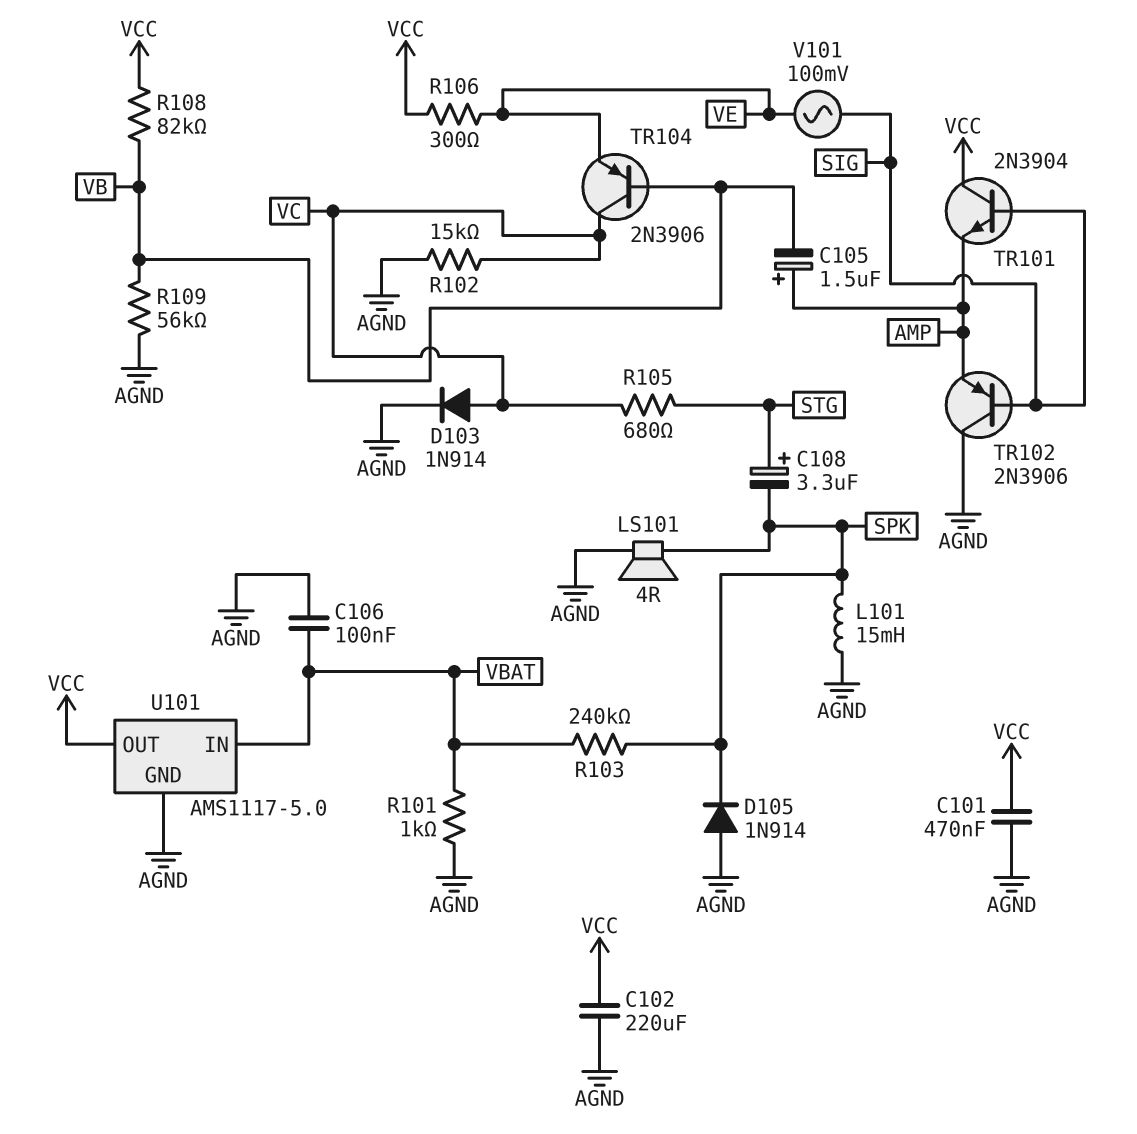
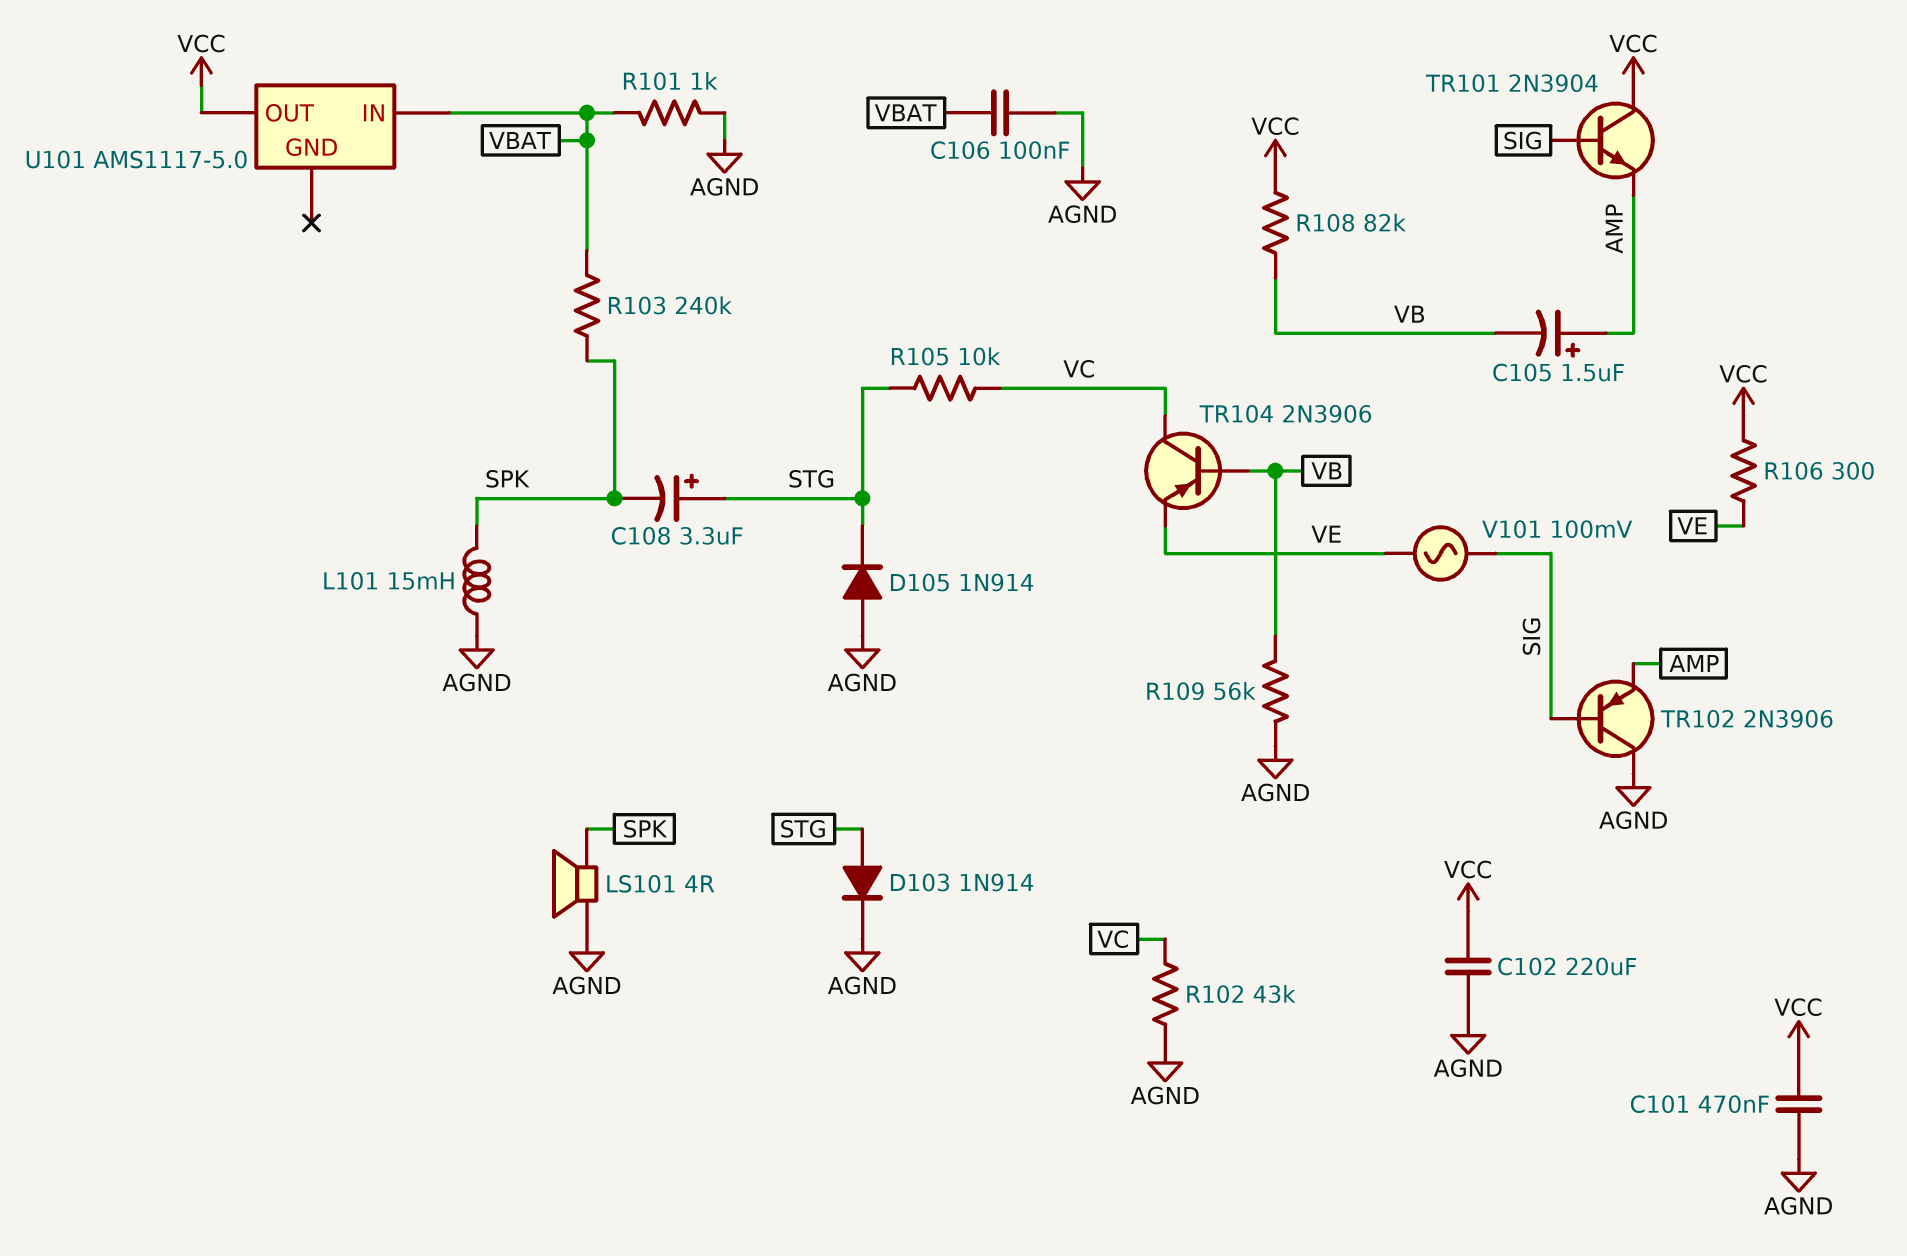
D103: diode 1N914 (A VC, K AGND) -> diode 1N914 (A STG, K AGND)
D105: diode 1N914 (A AGND, K SPK) -> diode 1N914 (A AGND, K STG)
R102: 15k (AGND, VC) -> 43k (AGND, VC)
R105: 680 (STG, VC) -> 10k (STG, VC)
U101 pin GND: AGND -> none

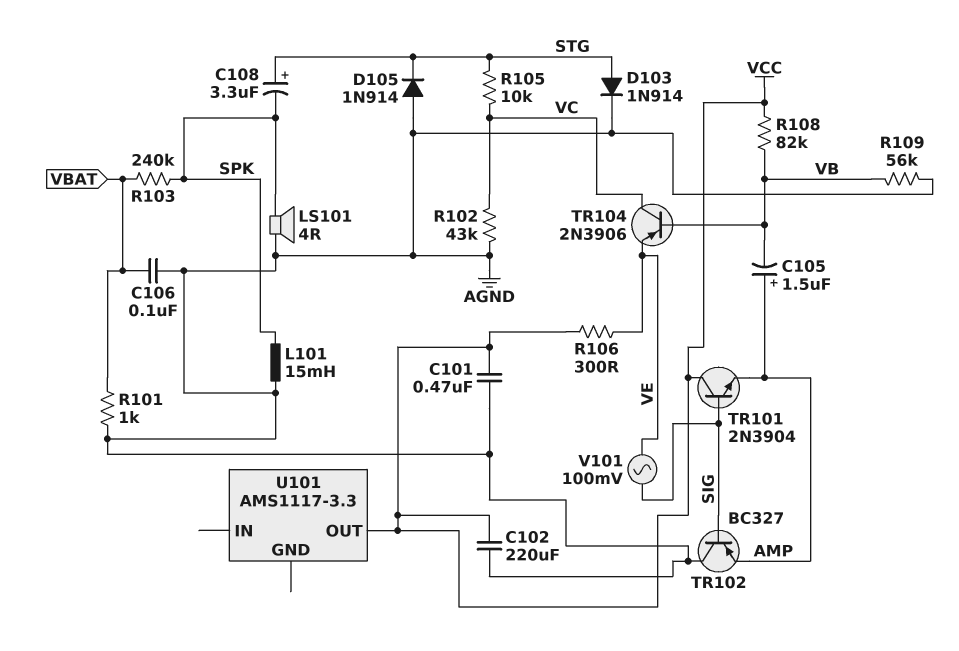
TR102: PNP 2N3906 (B SIG, C AGND, E AMP) -> PNP BC327 (B SIG, C AGND, E AMP)
U101: AMS1117-5.0 -> AMS1117-3.3
U101 pin IN: VBAT -> none

